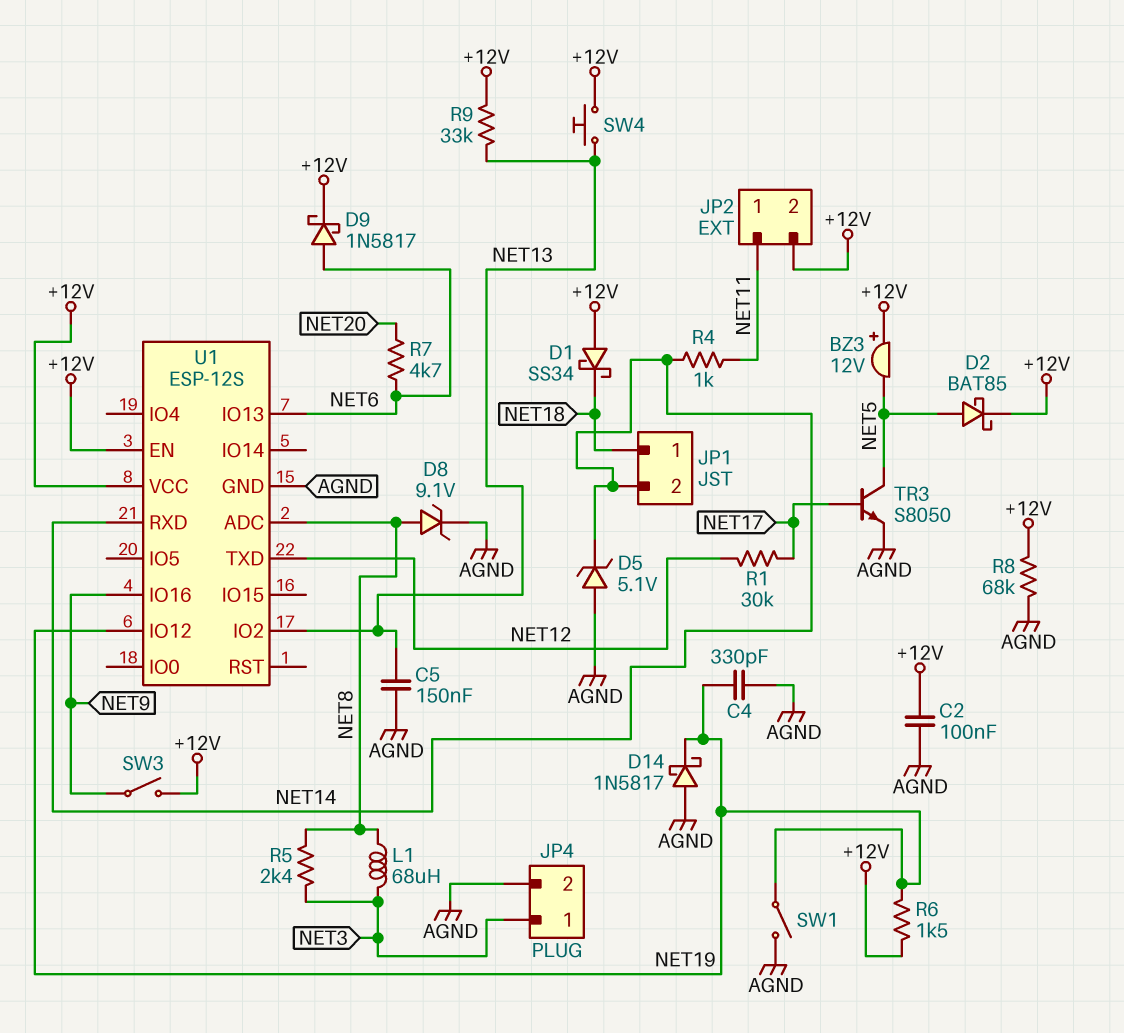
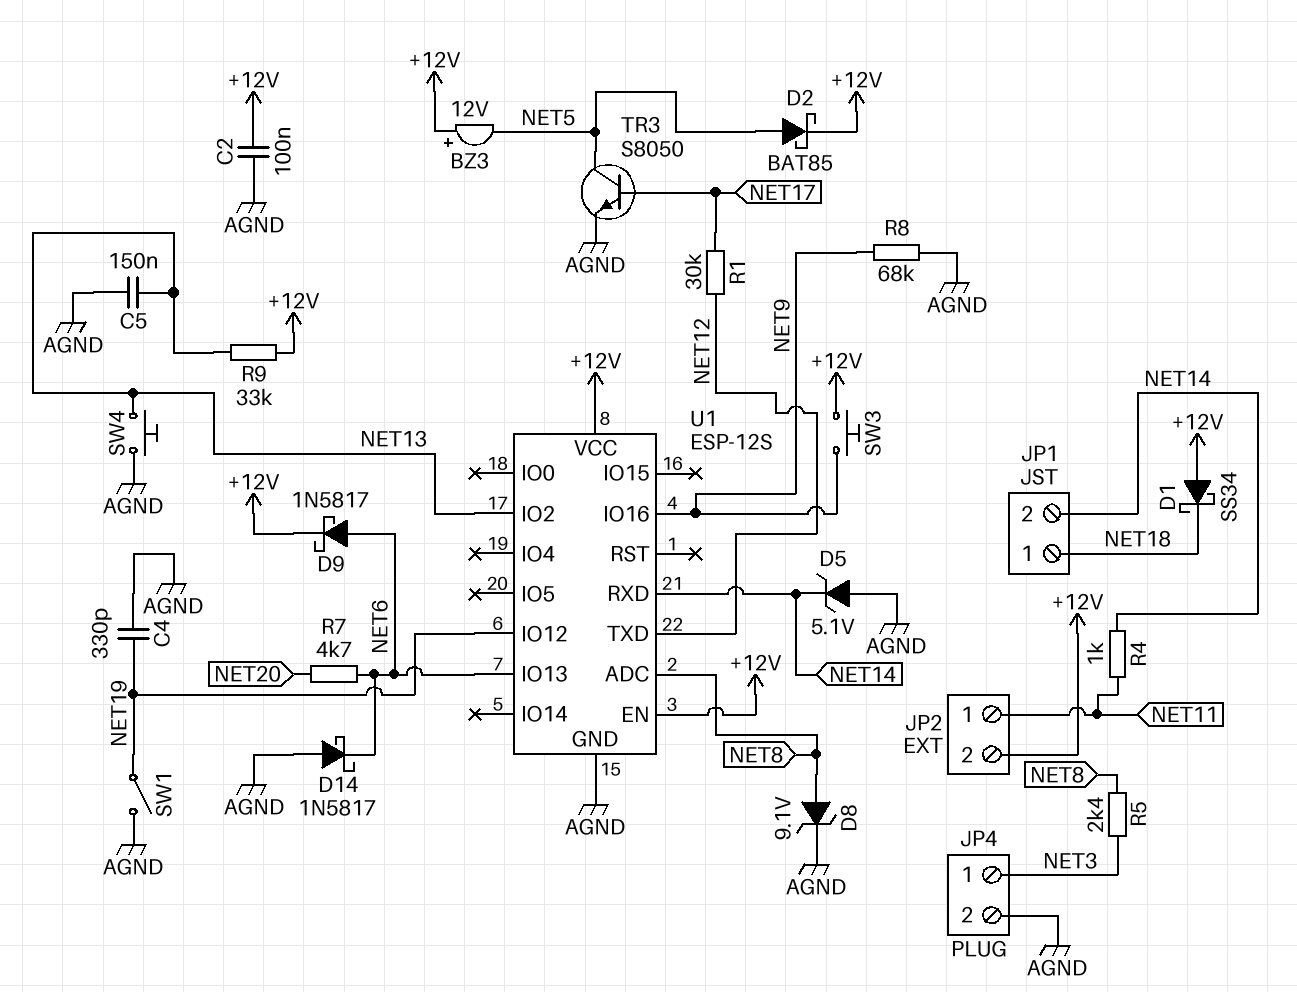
D14: schottky 1N5817 (A AGND, K NET19) -> schottky 1N5817 (A AGND, K NET6)
L1: 68uH (NET3, NET8) -> none
R6: 1.5k (+12V, NET19) -> none
R8: 68k (+12V, AGND) -> 68k (AGND, NET9)
SW3: switch (+12V, NET9) -> button (+12V, NET9)
SW4: button (+12V, NET13) -> button (AGND, NET13)

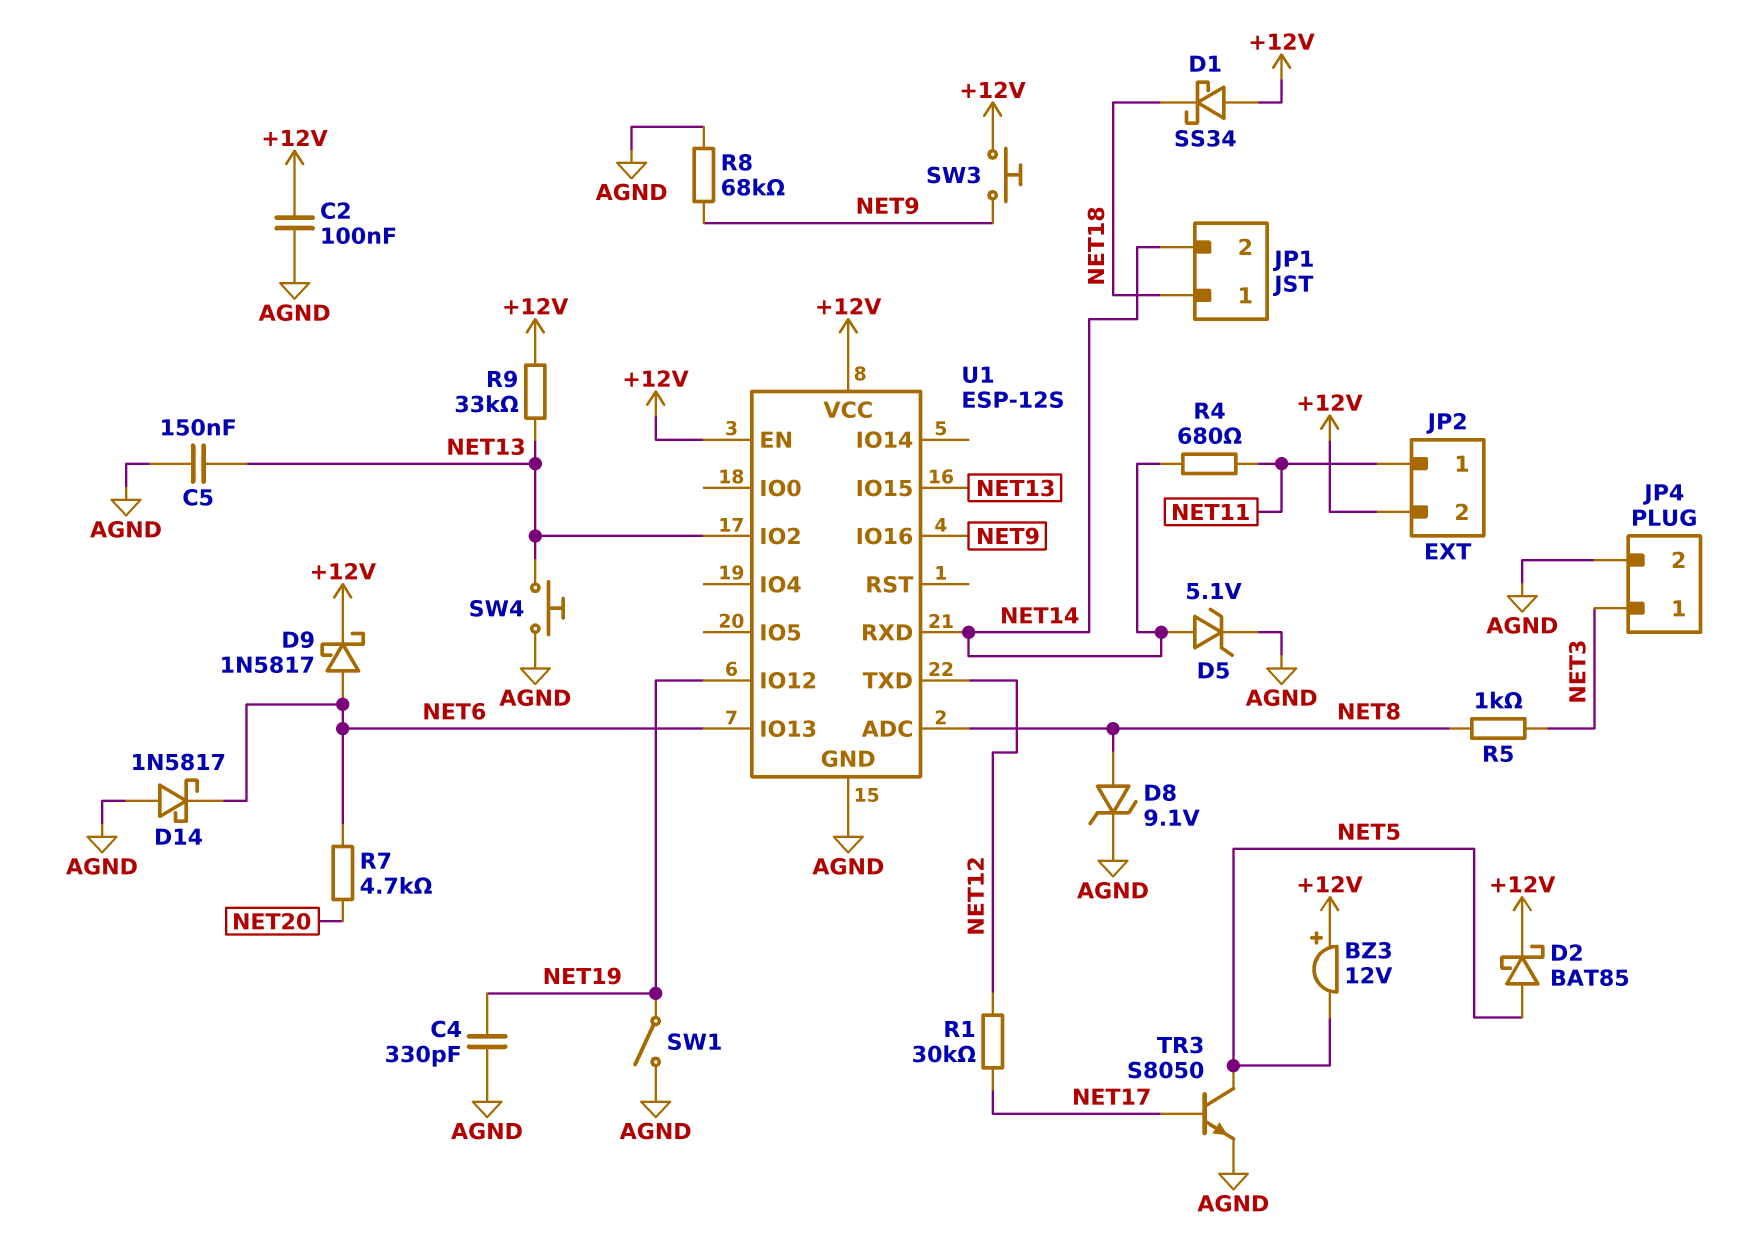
D5: zener 5.1V (A AGND, K NET14) -> zener 5.1V (A NET14, K AGND)
R4: 1k (NET11, NET14) -> 680 (NET11, NET14)
R5: 2.4k (NET3, NET8) -> 1k (NET3, NET8)
U1 pin IO15: none -> NET13

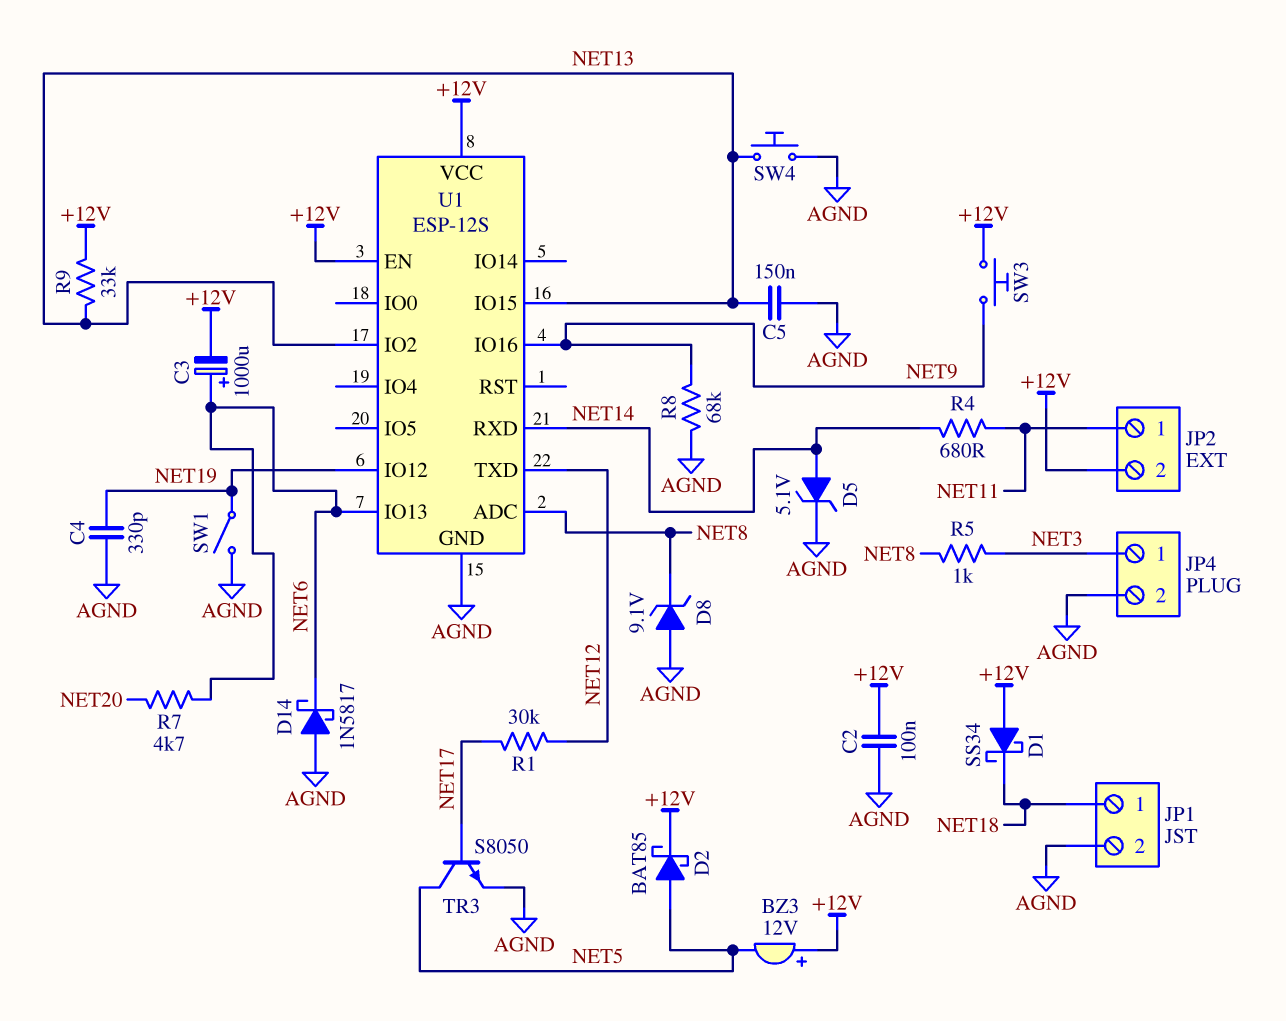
C3: none -> 1000uF (plus NET6, minus +12V)
D8: zener 9.1V (A NET8, K AGND) -> zener 9.1V (A AGND, K NET8)
D9: schottky 1N5817 (A NET6, K +12V) -> none
JP1 pin 2: NET14 -> AGND

